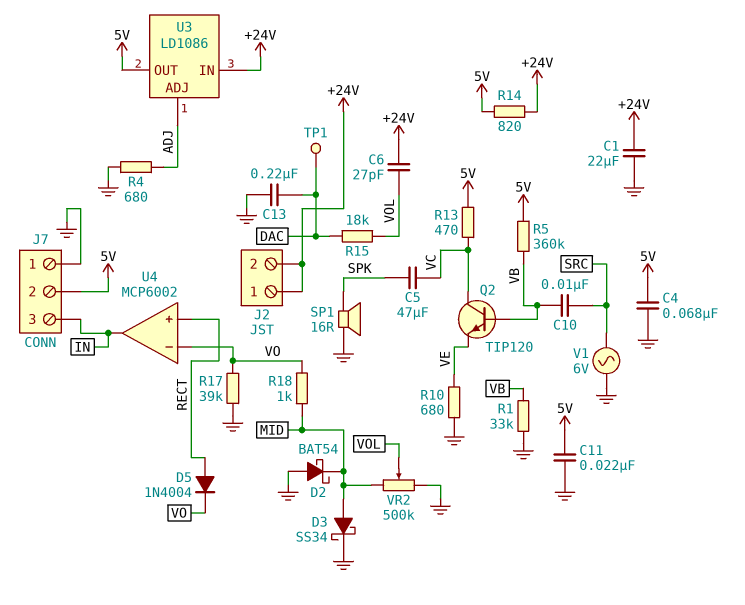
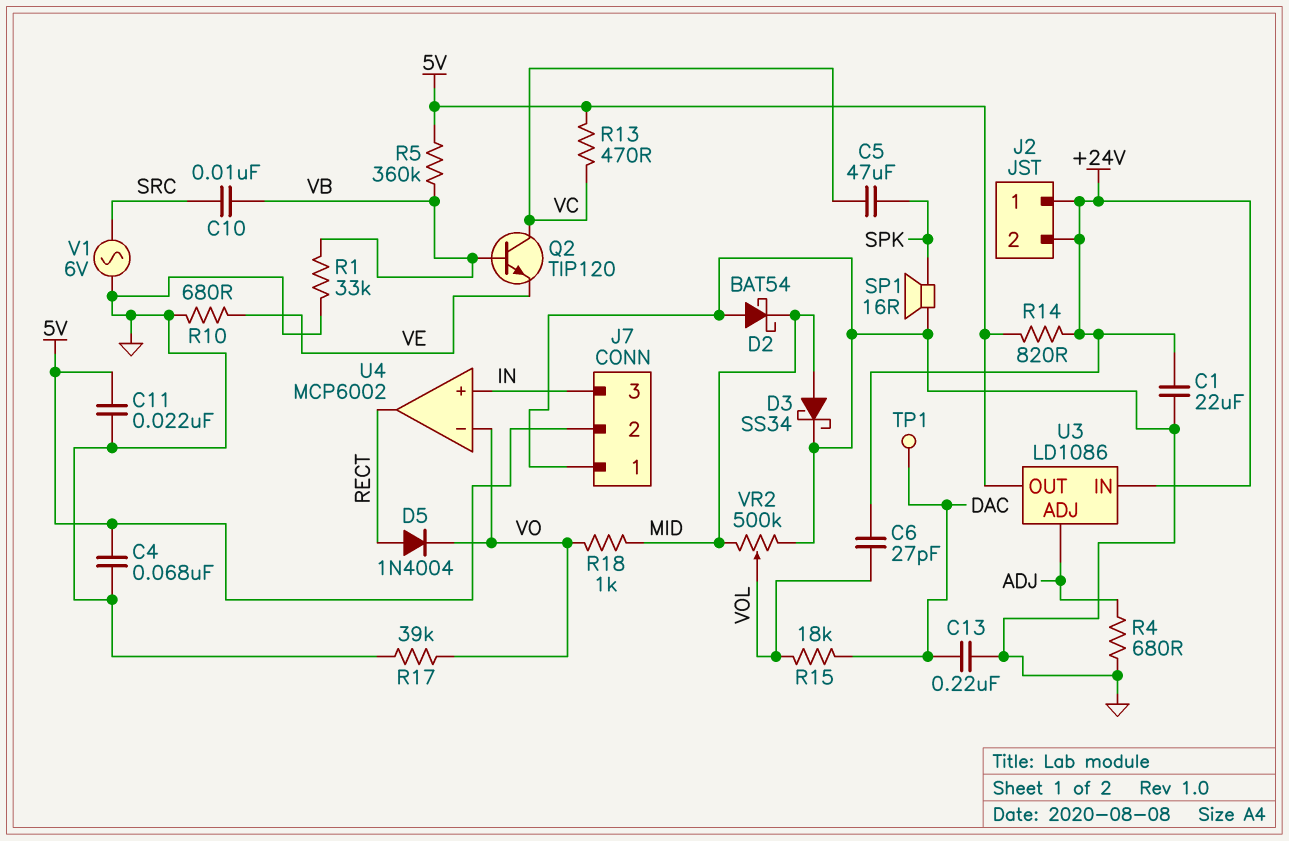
U4 pin in+: RECT -> IN
U4 pin out: IN -> RECT

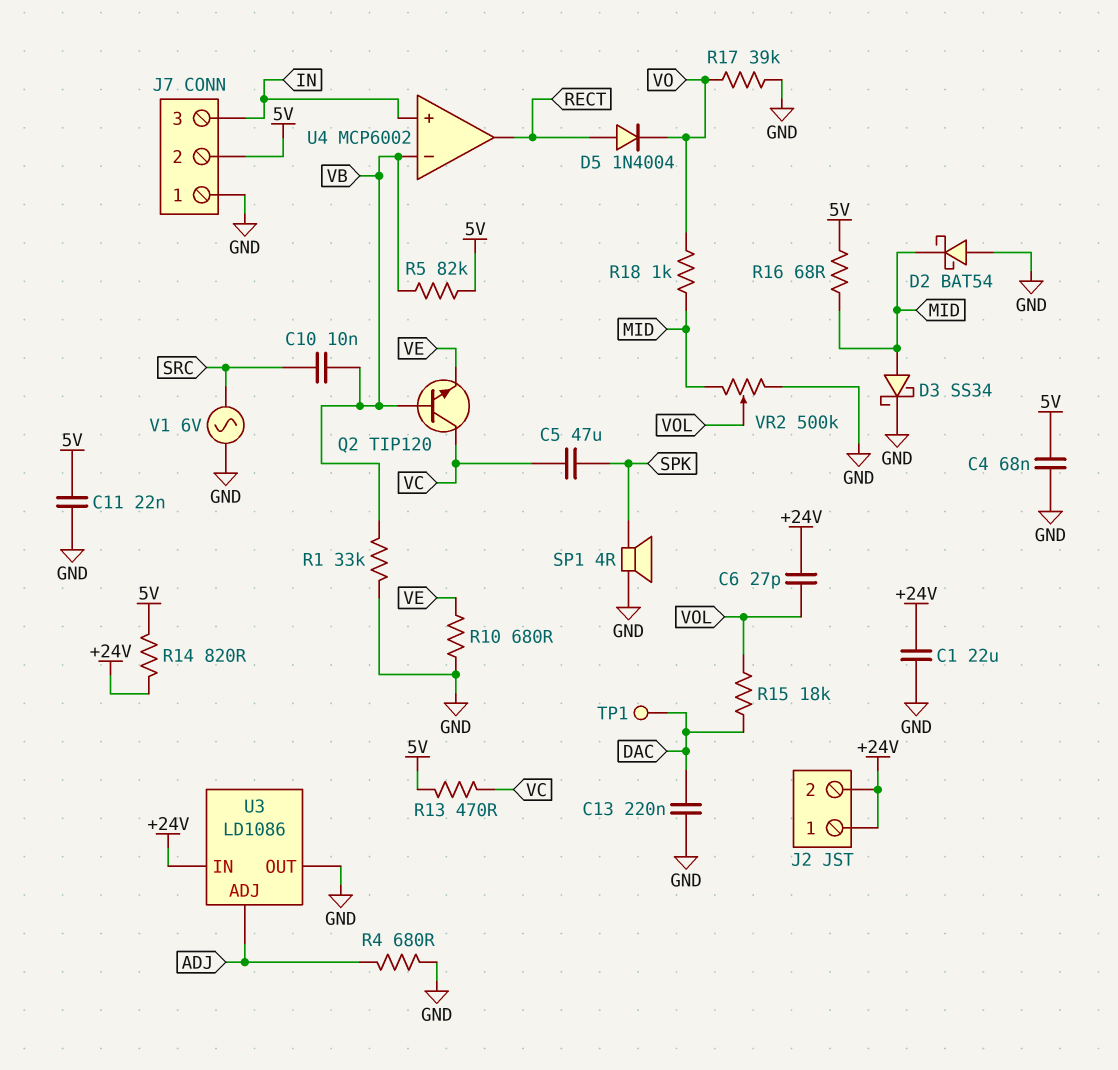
R5: 360k (5V, VB) -> 82k (5V, VB)
R16: none -> 68 (5V, MID)
SP1: speaker 16R (GND, SPK) -> speaker 4R (GND, SPK)
U3 pin OUT: 5V -> GND
U4 pin in-: VO -> VB

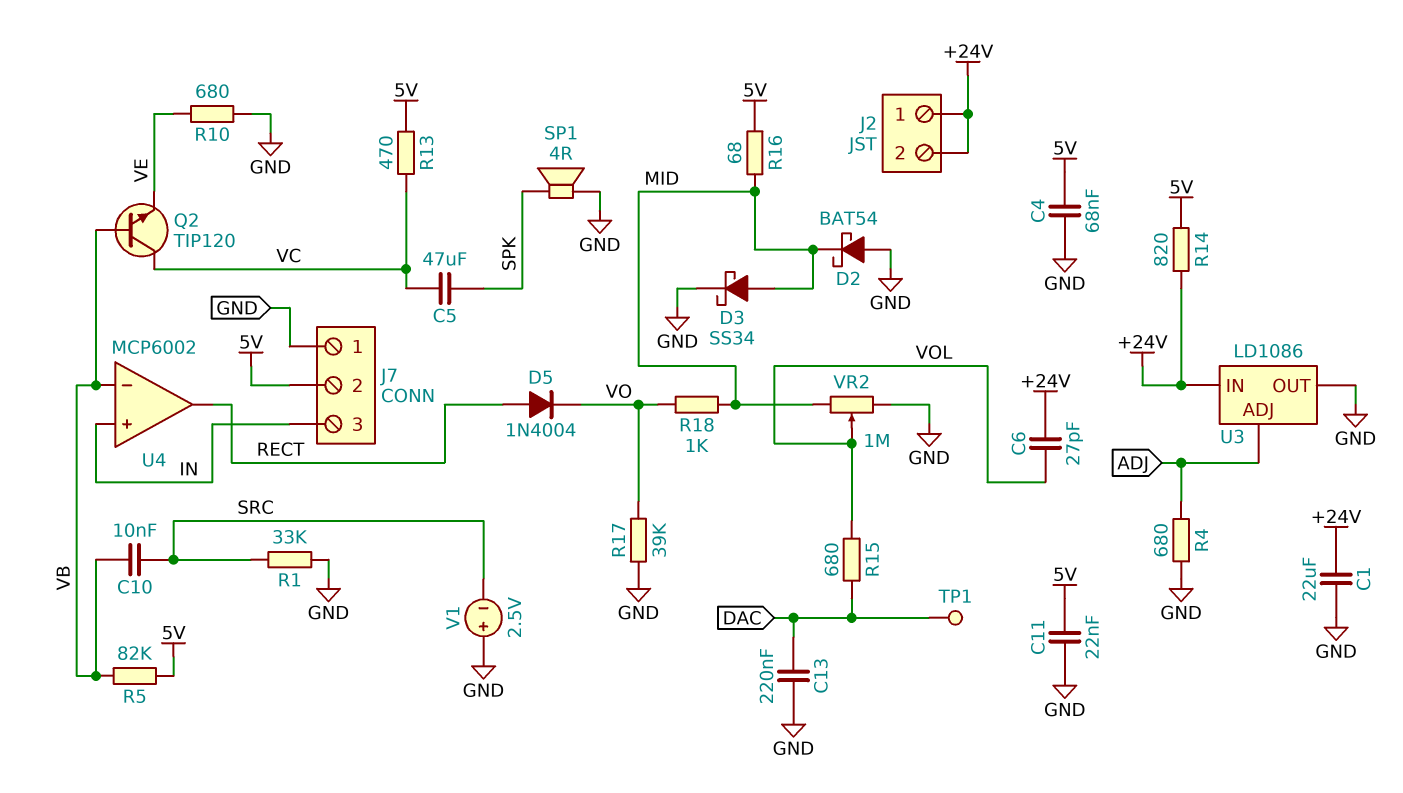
R1: 33k (GND, VB) -> 33k (GND, SRC)
R15: 18k (DAC, VOL) -> 680 (DAC, VOL)
V1: AC 6V (GND, SRC) -> 2.5V (plus GND, minus SRC)
VR2: 500k (GND, MID, wiper VOL) -> 1M (GND, MID, wiper VOL)

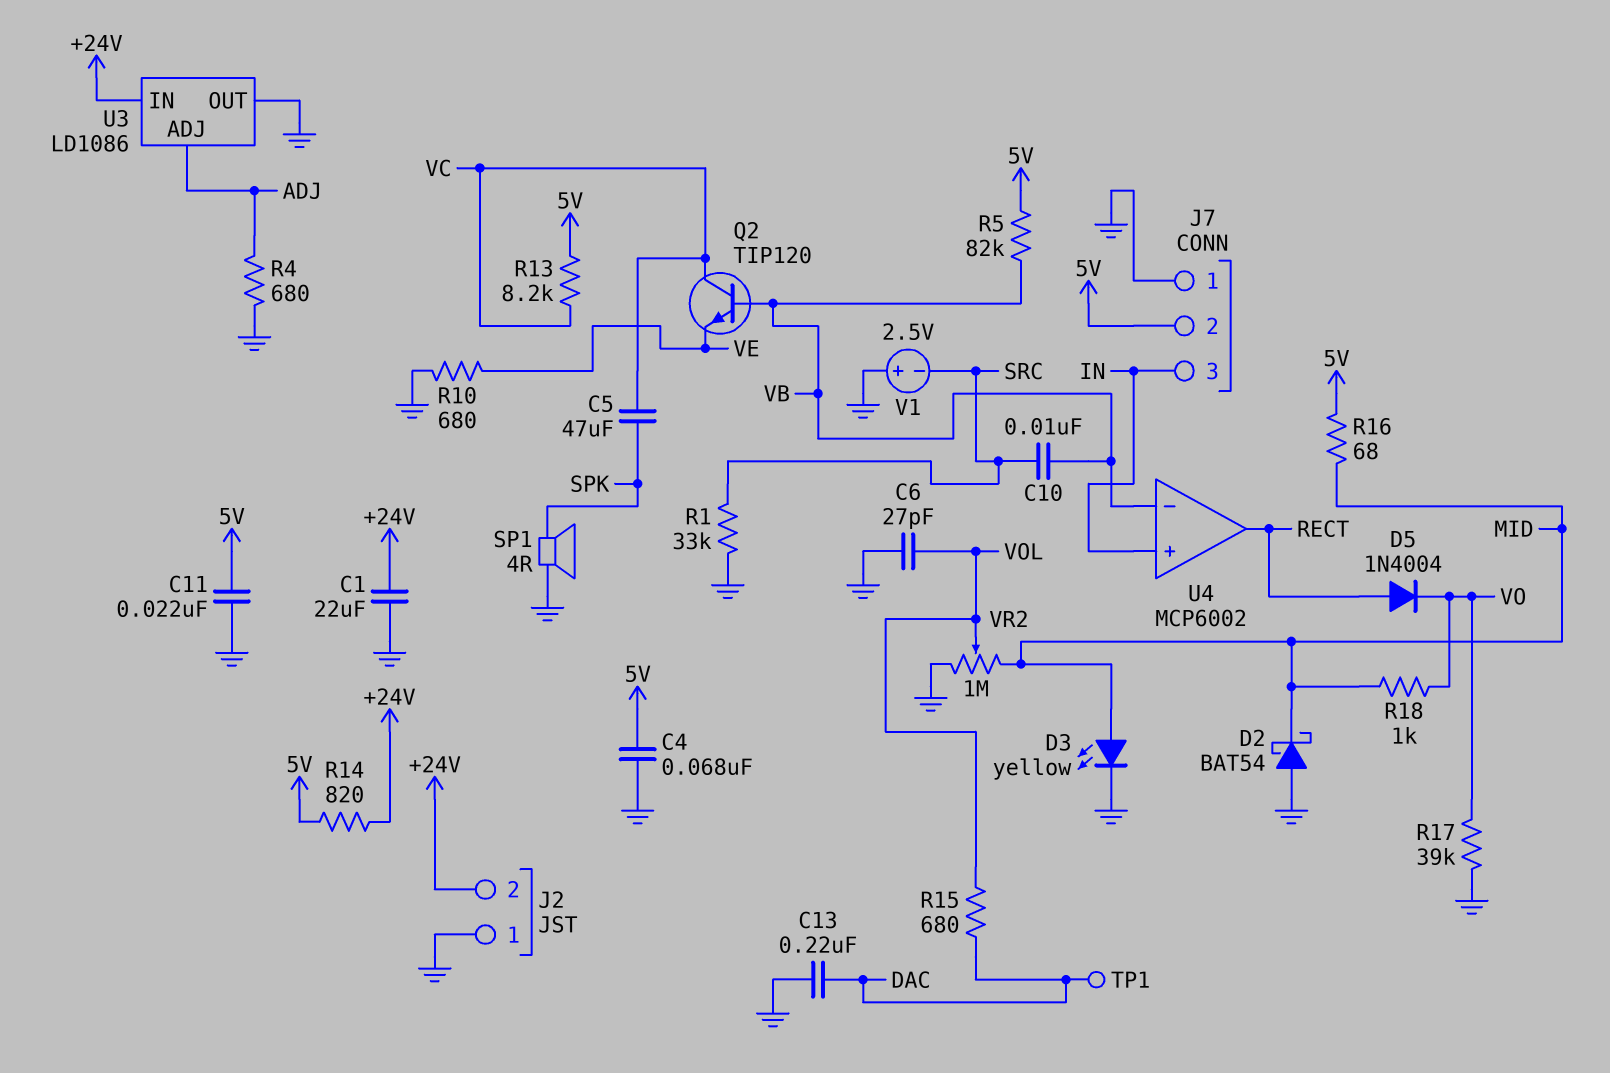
C6: 27pF (+24V, VOL) -> 27pF (GND, VOL)
D3: schottky SS34 (A MID, K GND) -> LED yellow (A MID, K GND)
J2 pin 1: +24V -> GND
R13: 470 (5V, VC) -> 8.2k (5V, VC)

